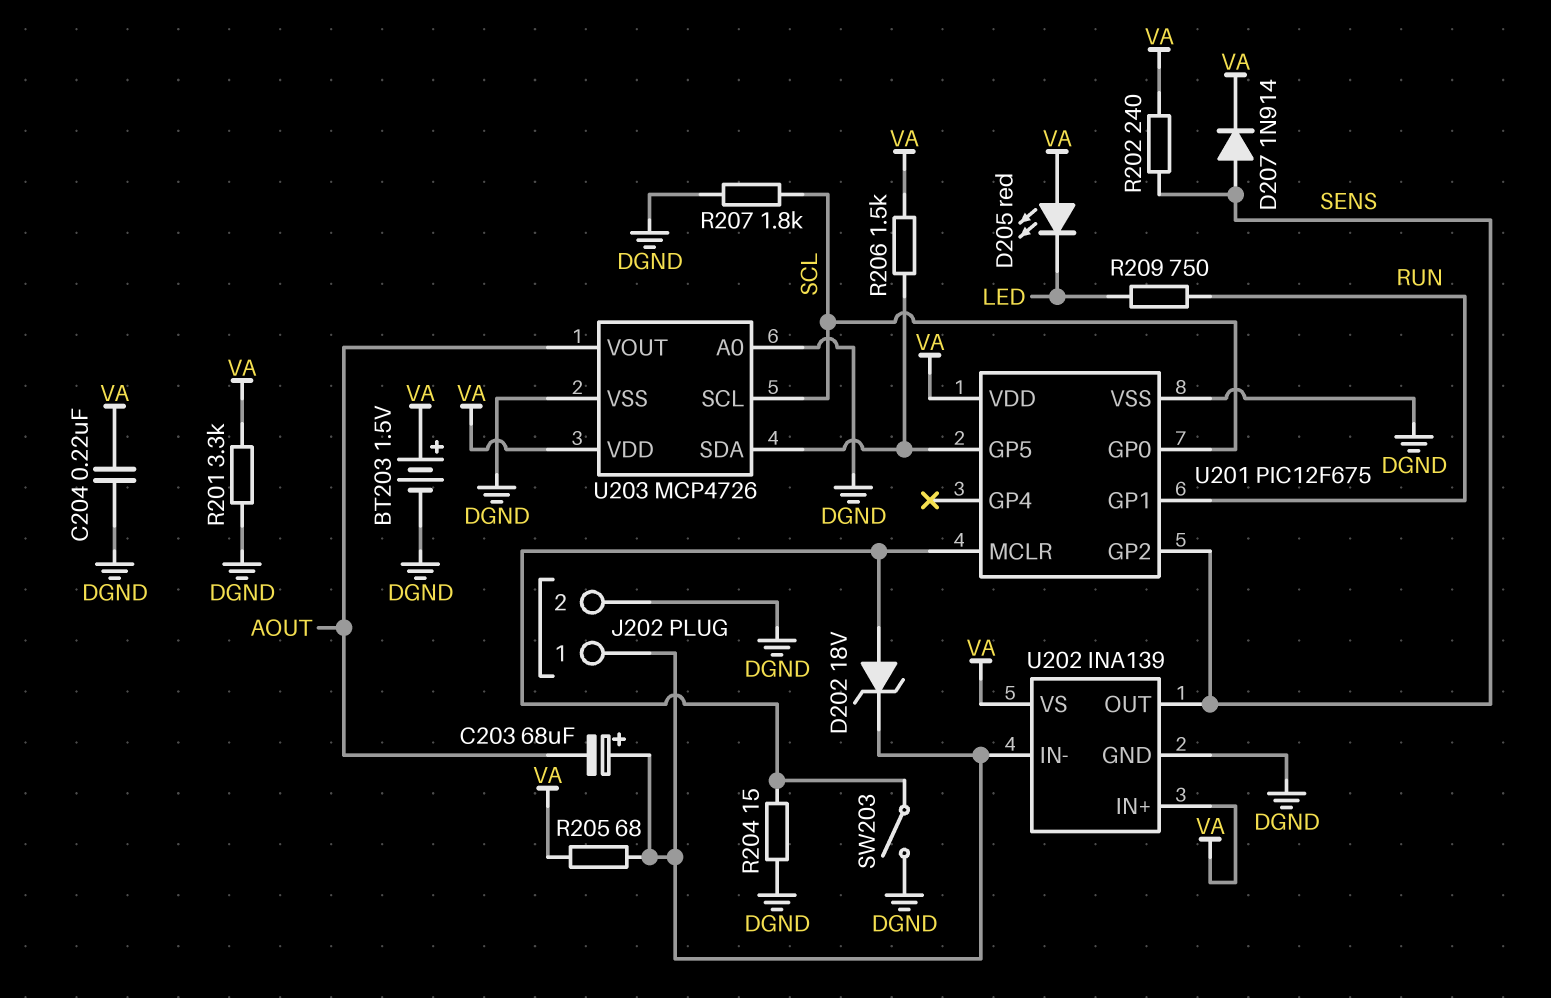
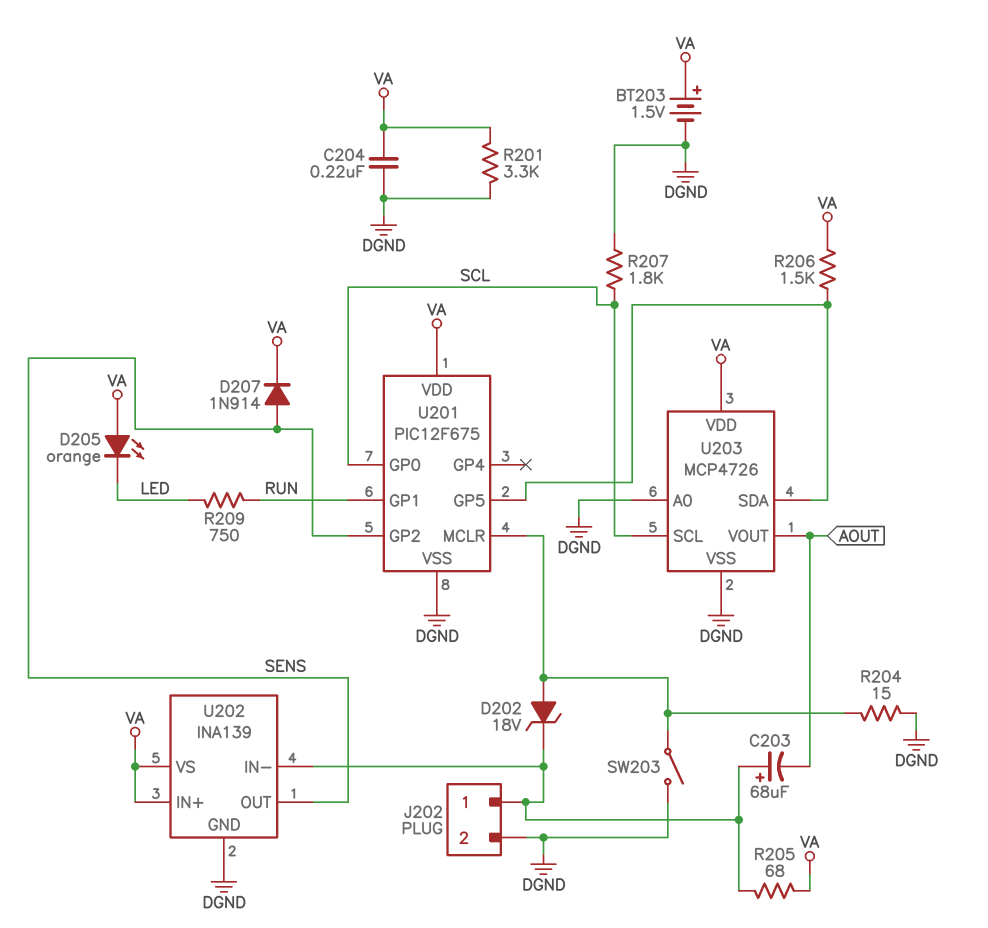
D205: LED red (A VA, K LED) -> LED orange (A VA, K LED)
R202: 240 (SENS, VA) -> none

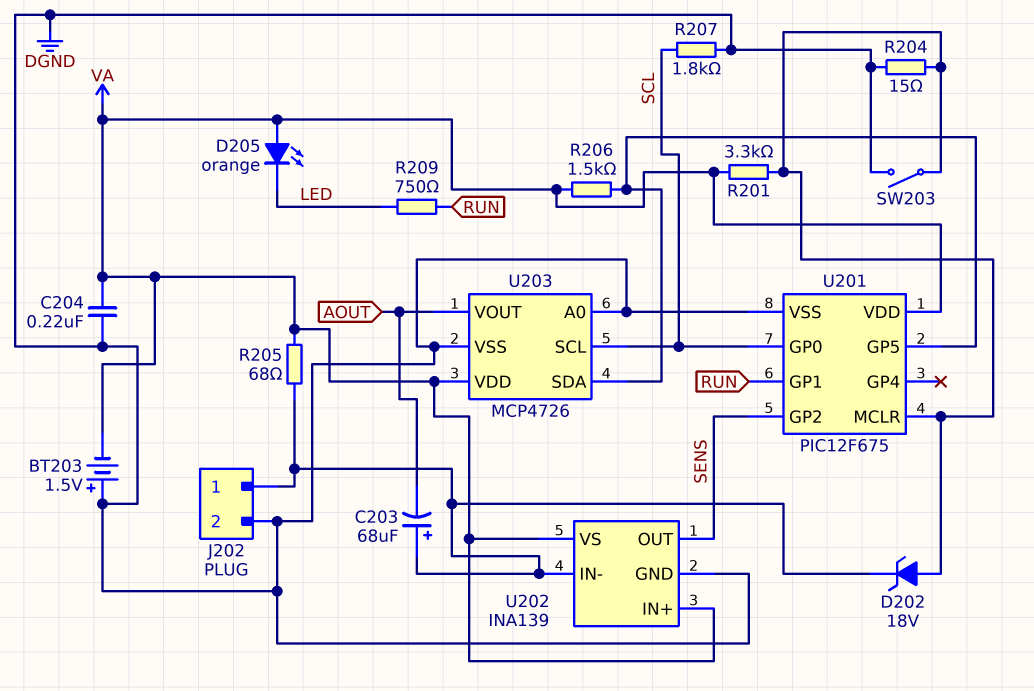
BT203: 1.5V (plus VA, minus DGND) -> 1.5V (plus DGND, minus VA)
D207: diode 1N914 (A SENS, K VA) -> none
R201: 3.3k (DGND, VA) -> 3.3k (U201/MCLR, VA)

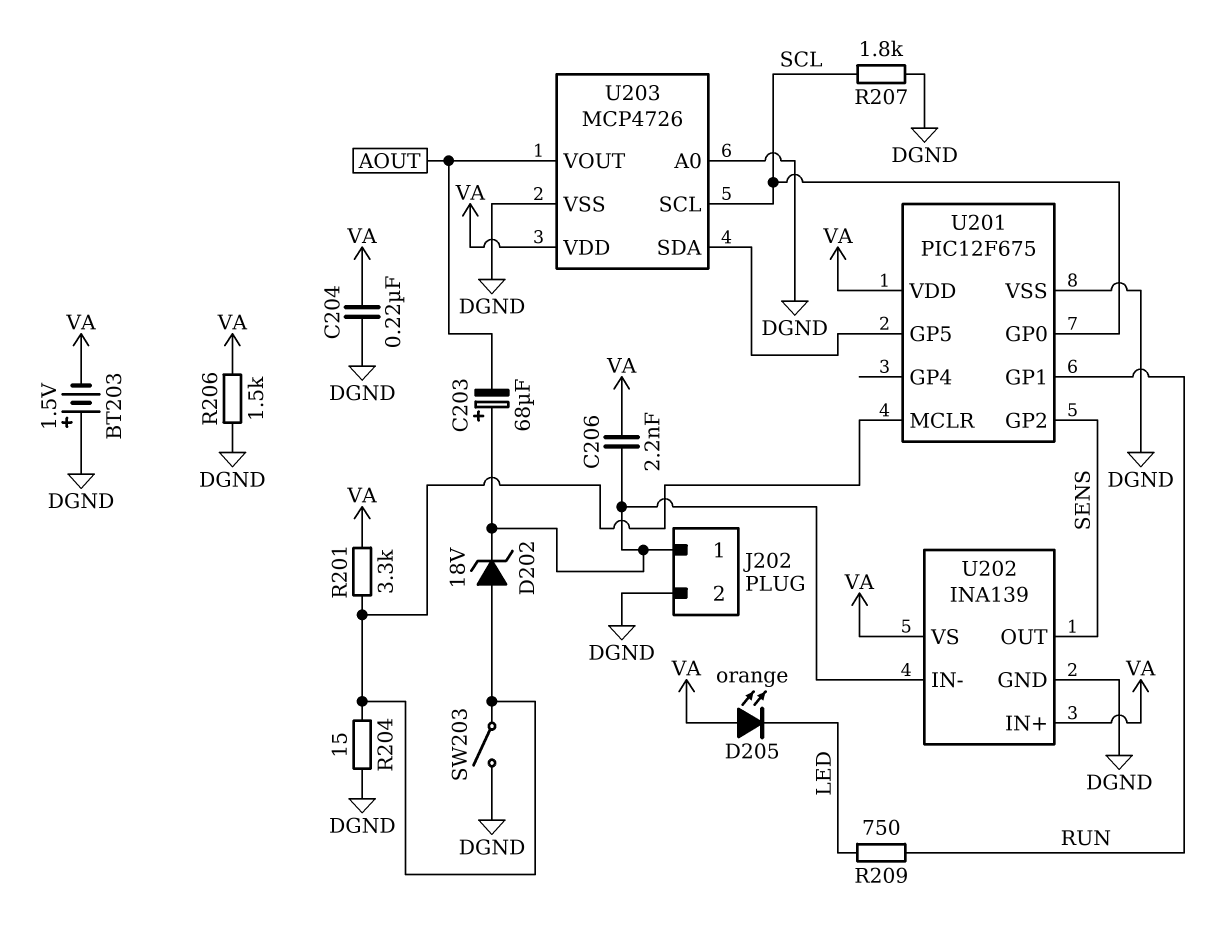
C206: none -> 2.2nF (J202/1, VA)
R205: 68 (J202/1, VA) -> none
R206: 1.5k (U201/GP5, VA) -> 1.5k (DGND, VA)

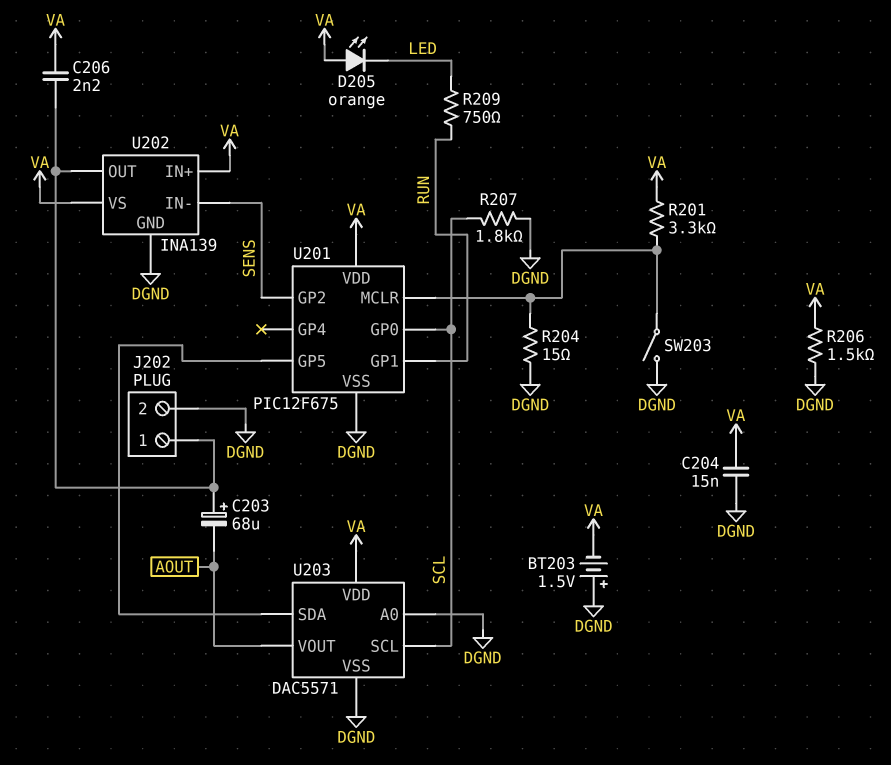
C204: 220nF (DGND, VA) -> 15nF (DGND, VA)
D202: zener 18V (A U201/MCLR, K J202/1) -> none
U202 pin IN-: J202/1 -> SENS
U202 pin OUT: SENS -> J202/1
U203: MCP4726 -> DAC5571

